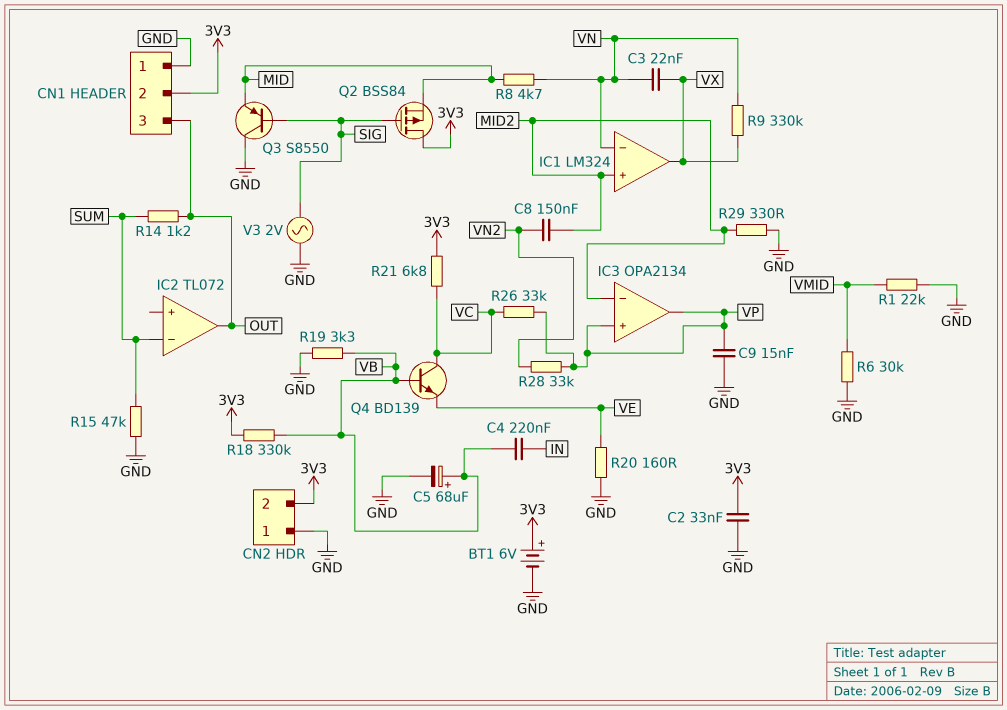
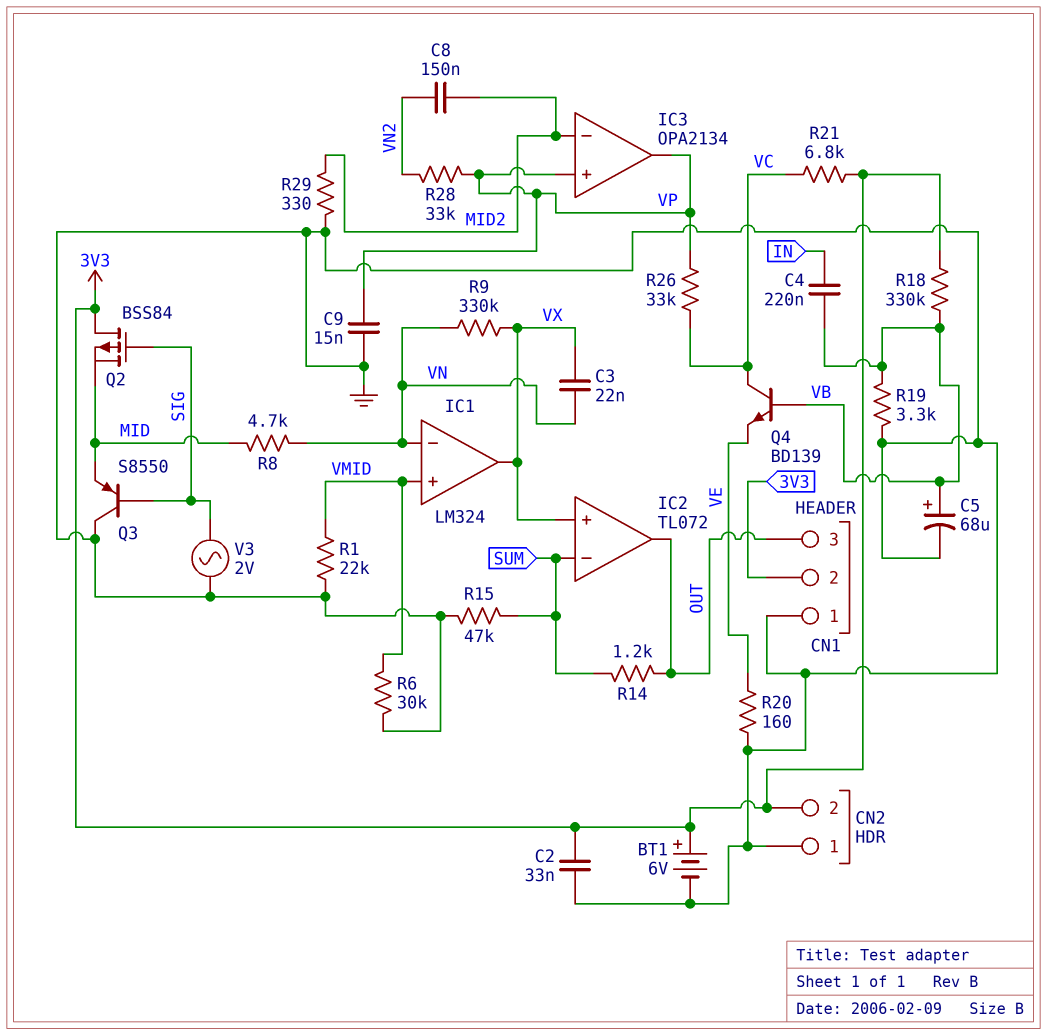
IC1 pin in+: MID2 -> VMID
IC2 pin in+: none -> VX

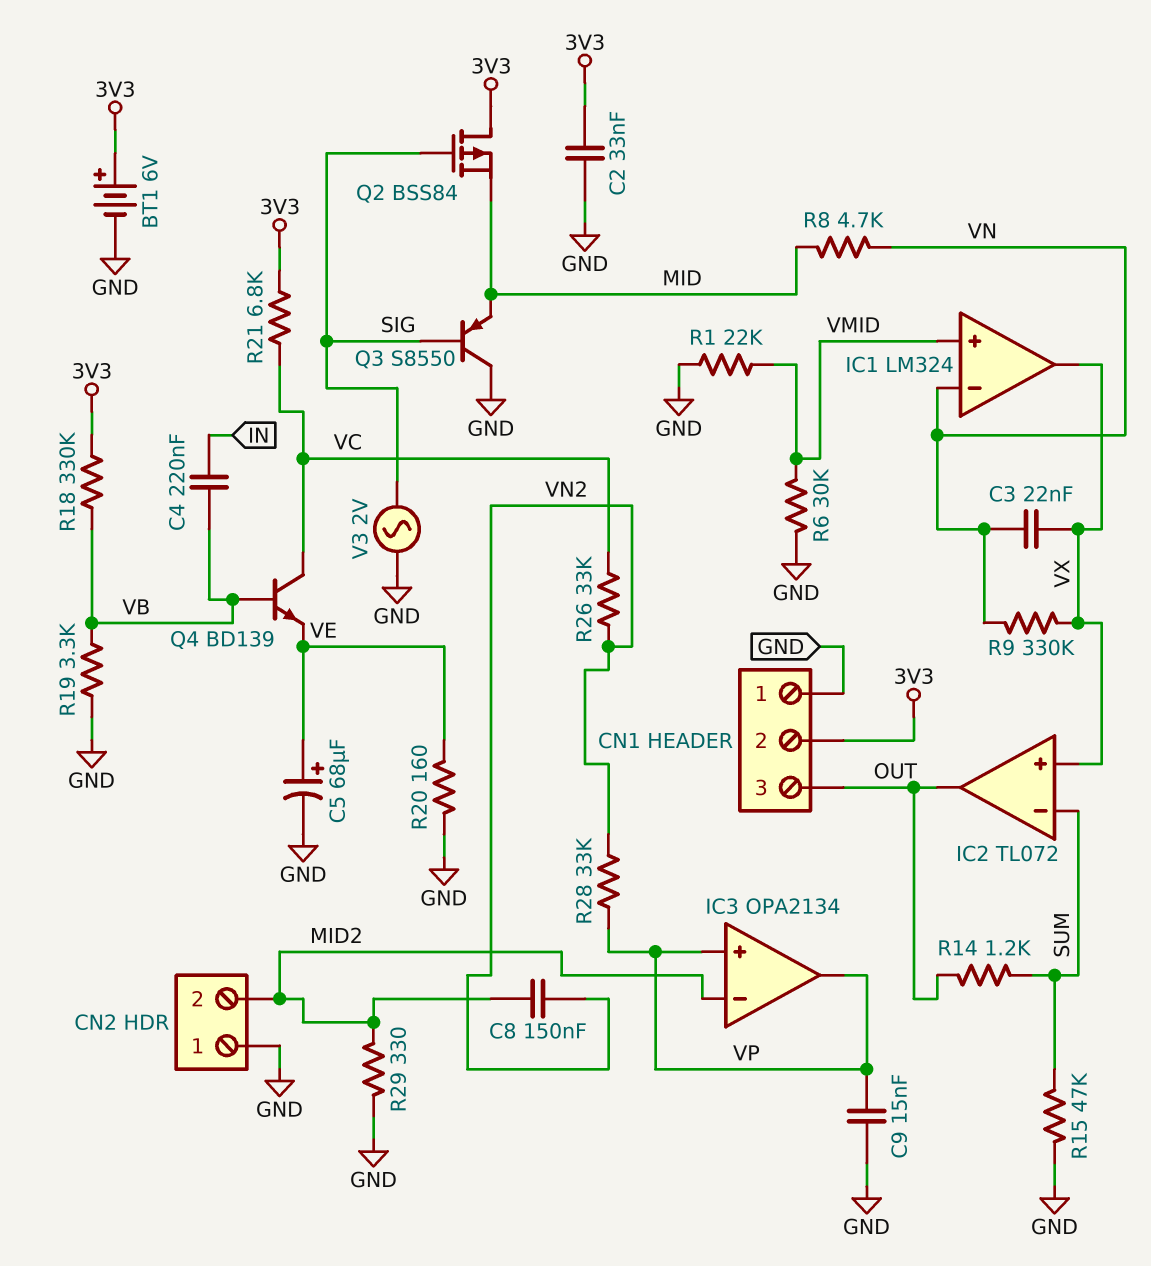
C5: 68uF (plus VB, minus GND) -> 68uF (plus VE, minus GND)
CN2 pin 2: 3V3 -> MID2
R26: 33k (VC, VP) -> 33k (VC, VN2)

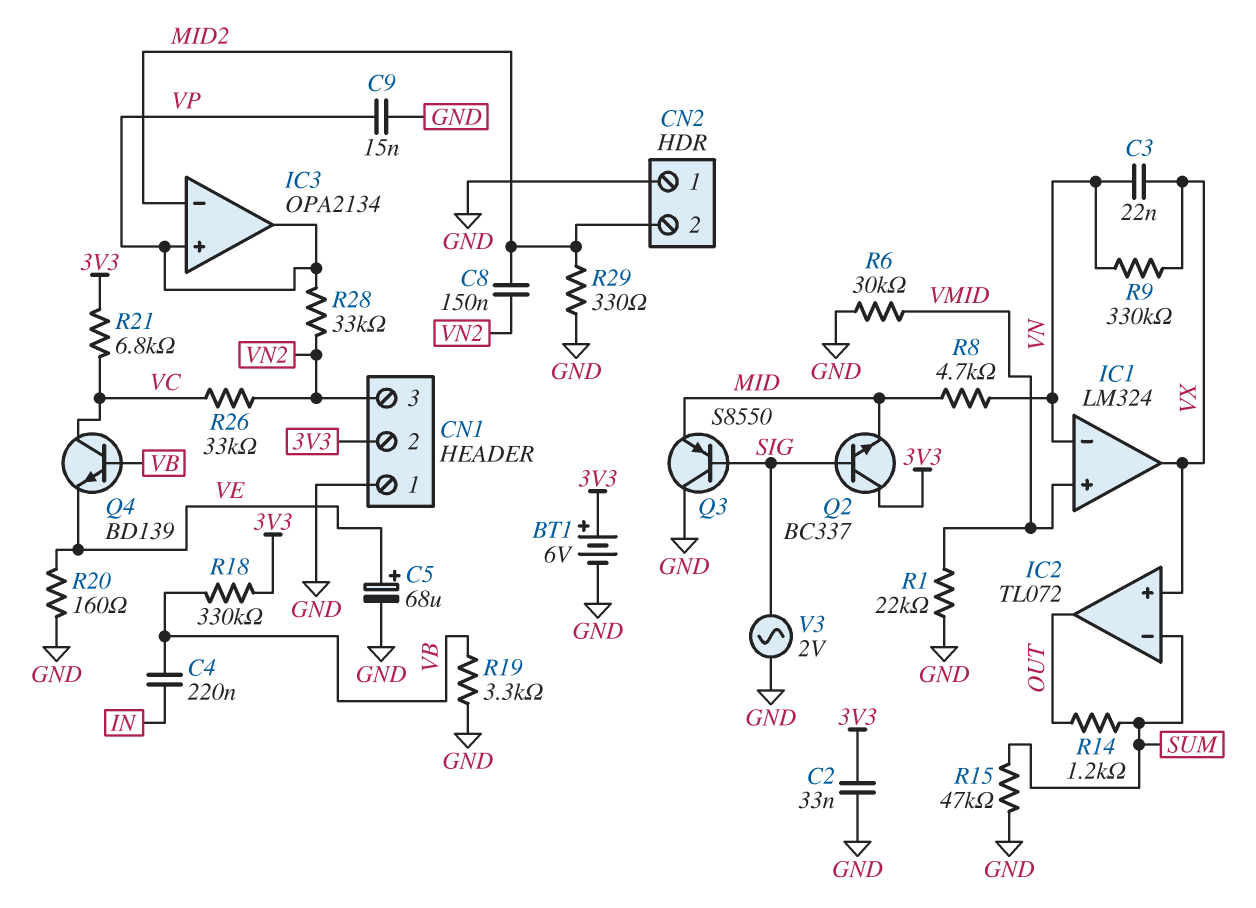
CN1 pin 3: OUT -> VN2
Q2: PMOS BSS84 (G SIG, D 3V3, S MID) -> NPN BC337 (B SIG, C 3V3, E MID)

